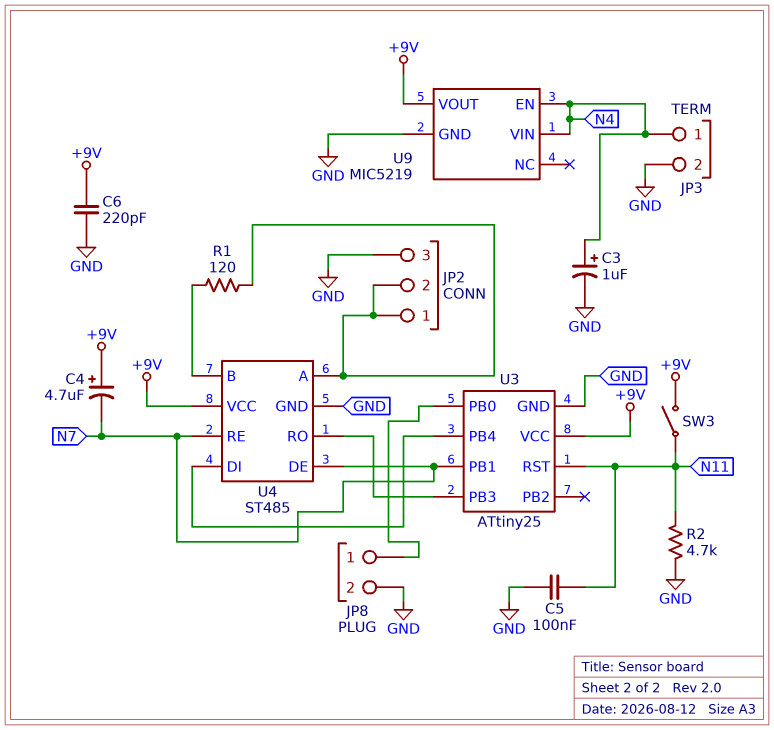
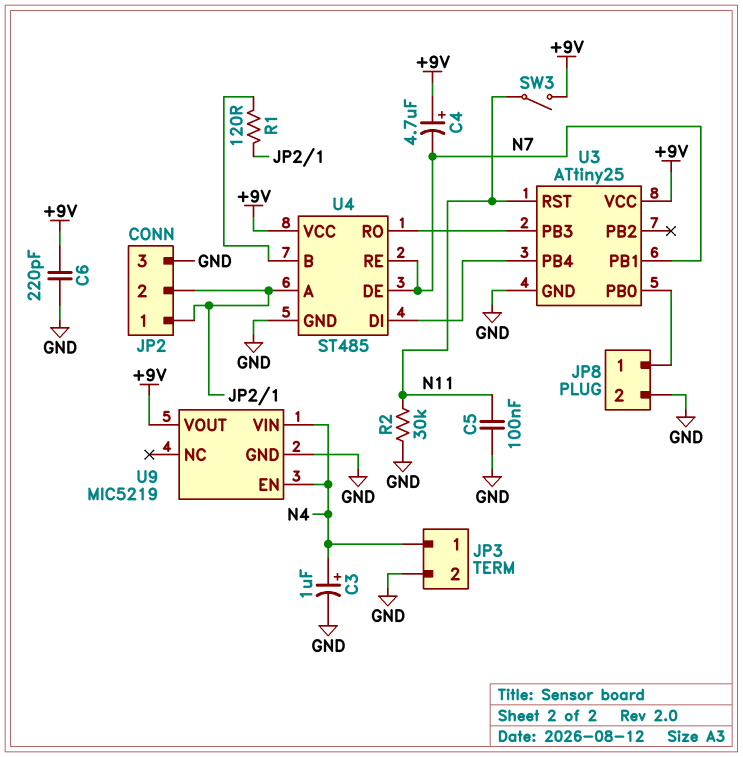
R2: 4.7k (GND, N11) -> 30k (GND, N11)

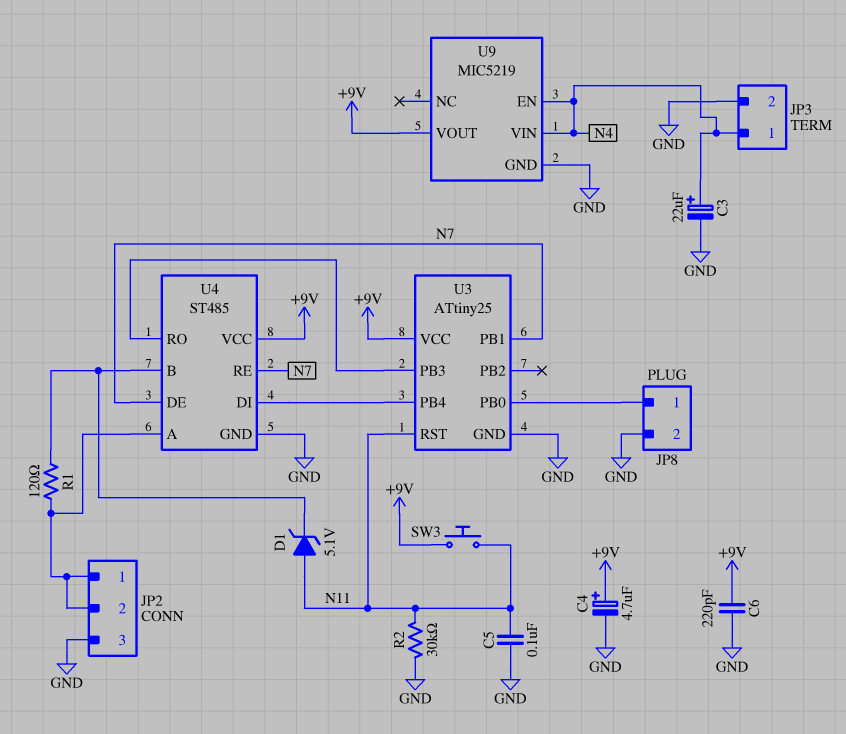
C3: 1uF (plus N4, minus GND) -> 22uF (plus N4, minus GND)
C4: 4.7uF (plus +9V, minus N7) -> 4.7uF (plus +9V, minus GND)
D1: none -> zener 5.1V (A N11, K U4/B)
SW3: switch (+9V, N11) -> button (+9V, N11)

